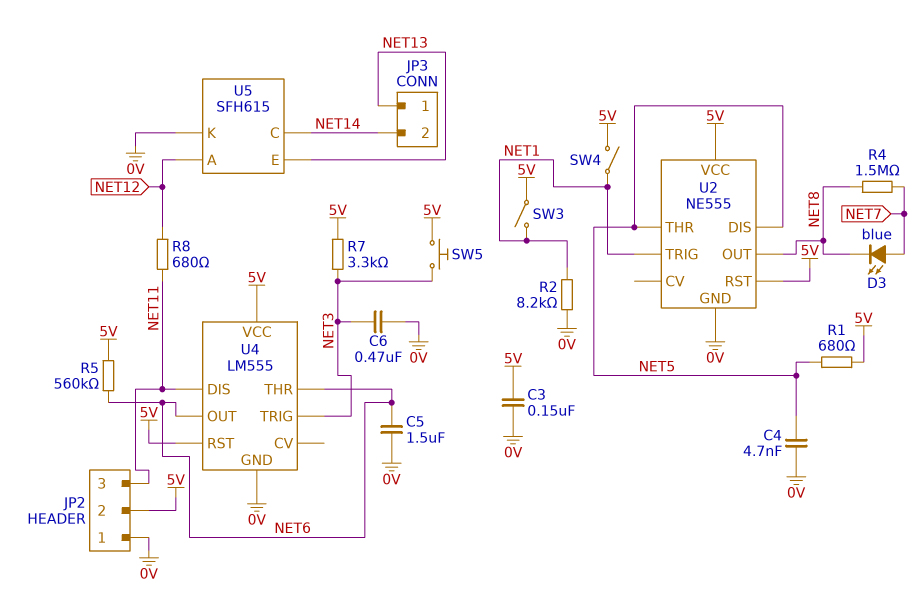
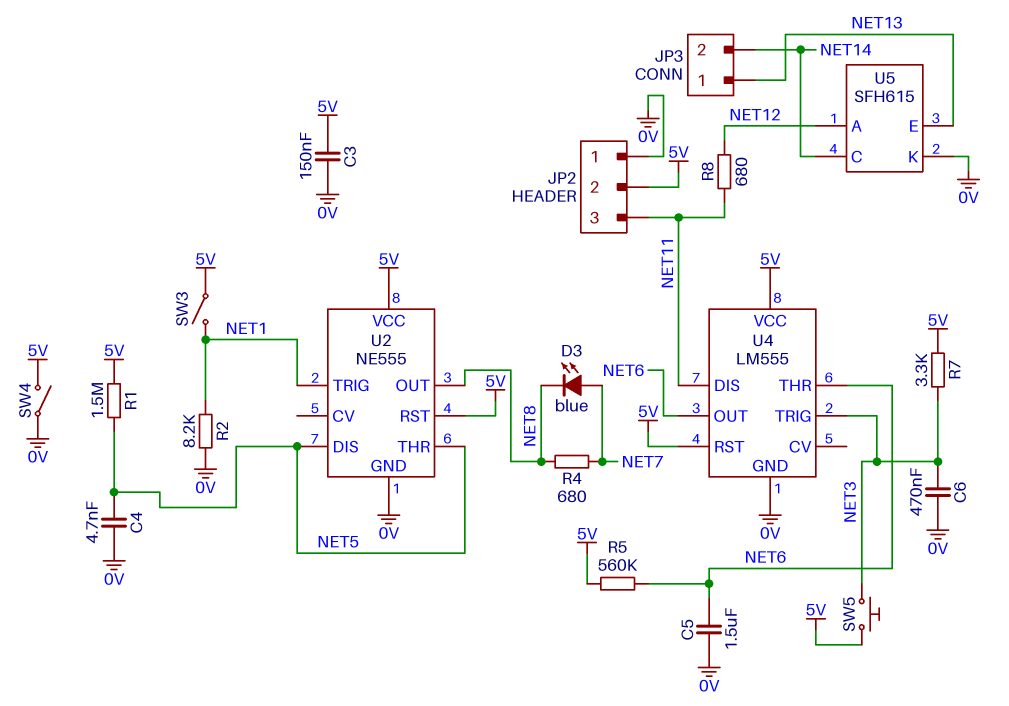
R1: 680 (5V, NET5) -> 1.5M (5V, NET5)
R4: 1.5M (NET7, NET8) -> 680 (NET7, NET8)
SW4: switch (5V, NET1) -> switch (0V, 5V)

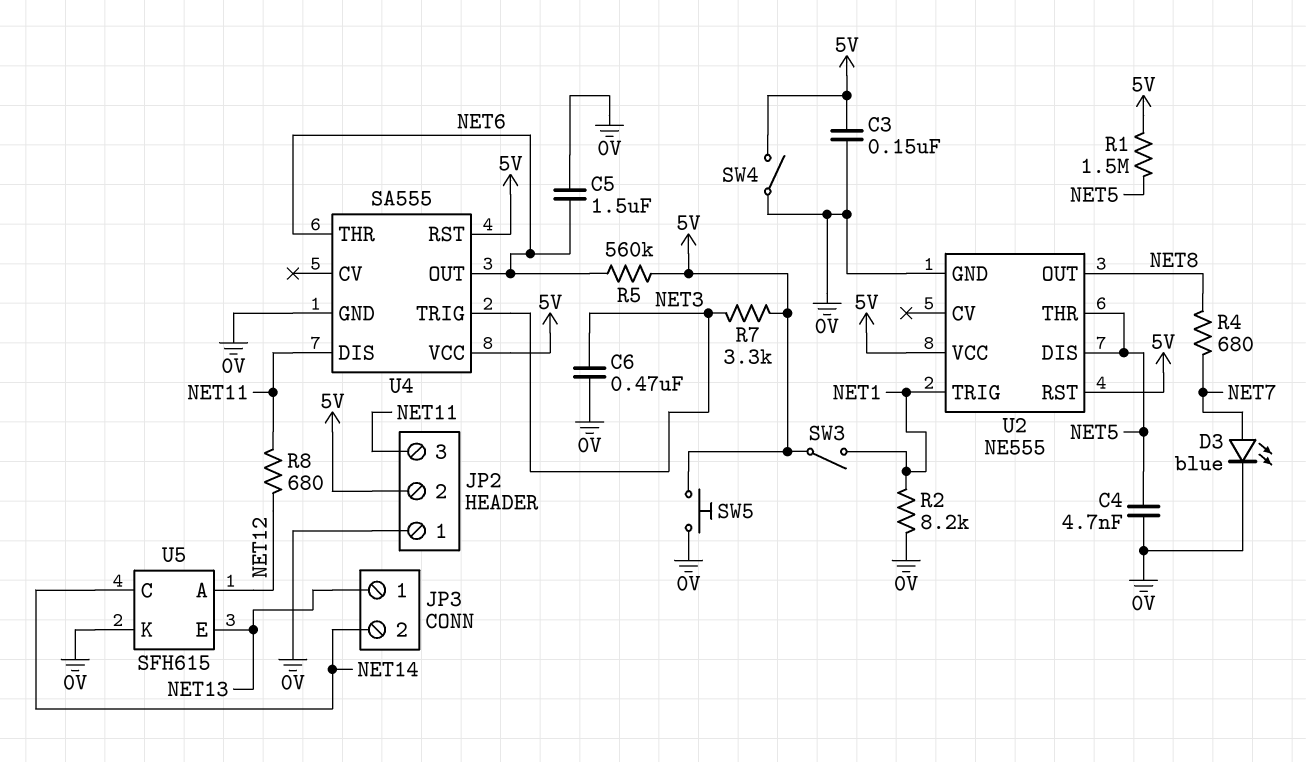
D3: LED blue (A NET7, K NET8) -> LED blue (A NET7, K 0V)
SW5: button (5V, NET3) -> button (0V, 5V)
U4: LM555 -> SA555

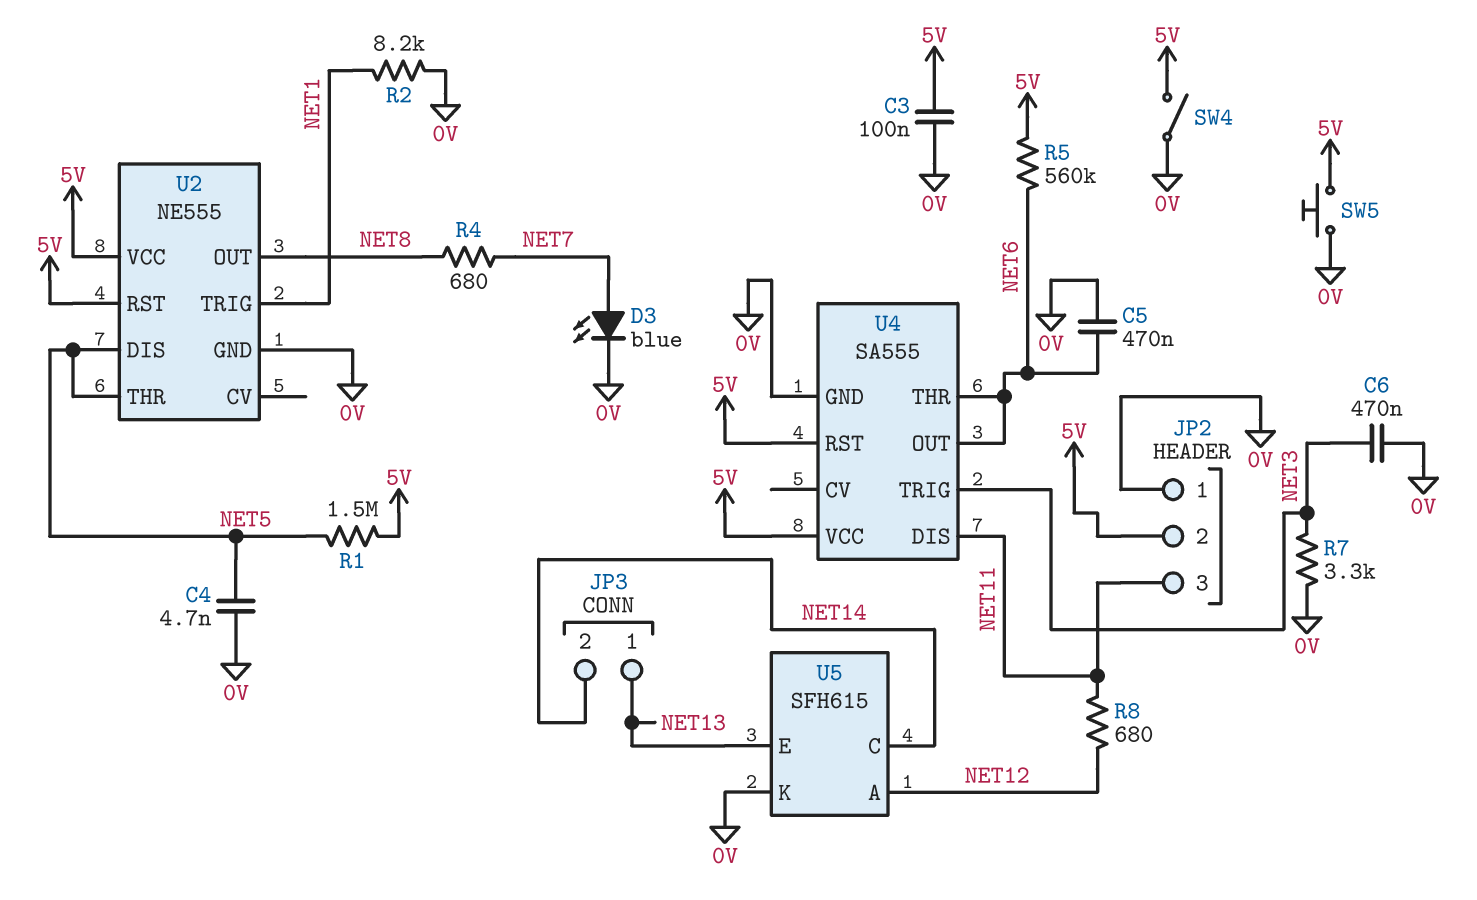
C3: 150nF (0V, 5V) -> 100nF (0V, 5V)
C5: 1.5uF (0V, NET6) -> 470nF (0V, NET6)
R7: 3.3k (5V, NET3) -> 3.3k (0V, NET3)
SW3: switch (5V, NET1) -> none

